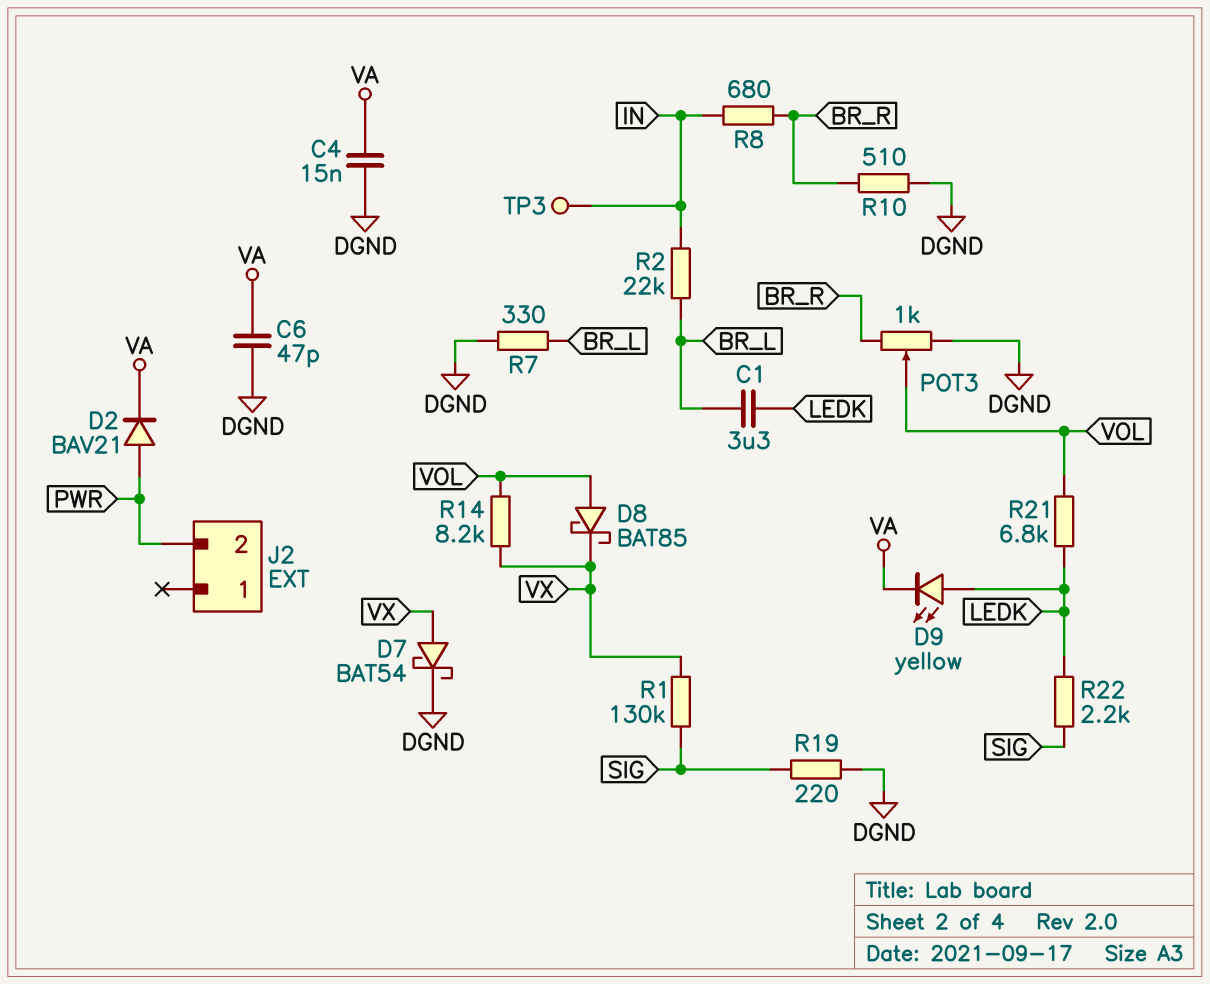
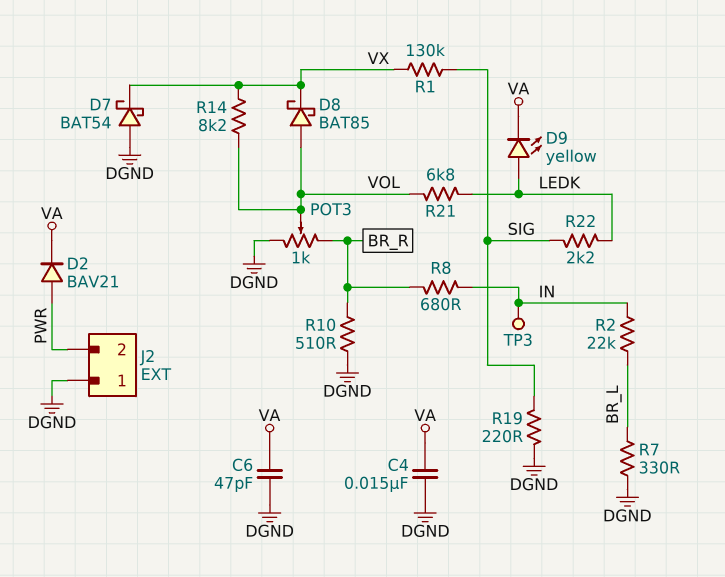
C1: 3.3uF (BR_L, LEDK) -> none
D7: schottky BAT54 (A VX, K DGND) -> schottky BAT54 (A DGND, K VX)
J2 pin 1: none -> DGND

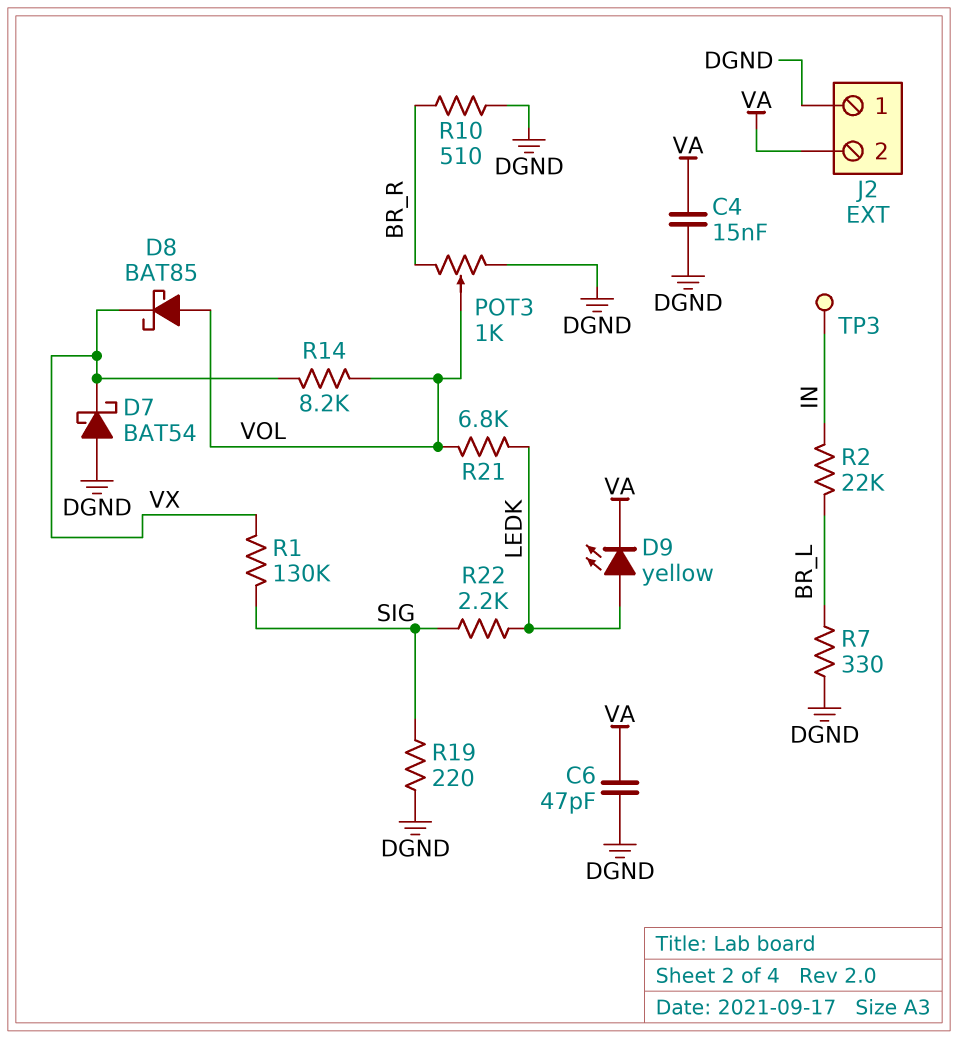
D2: diode BAV21 (A PWR, K VA) -> none
J2 pin 2: PWR -> VA
R8: 680 (BR_R, IN) -> none

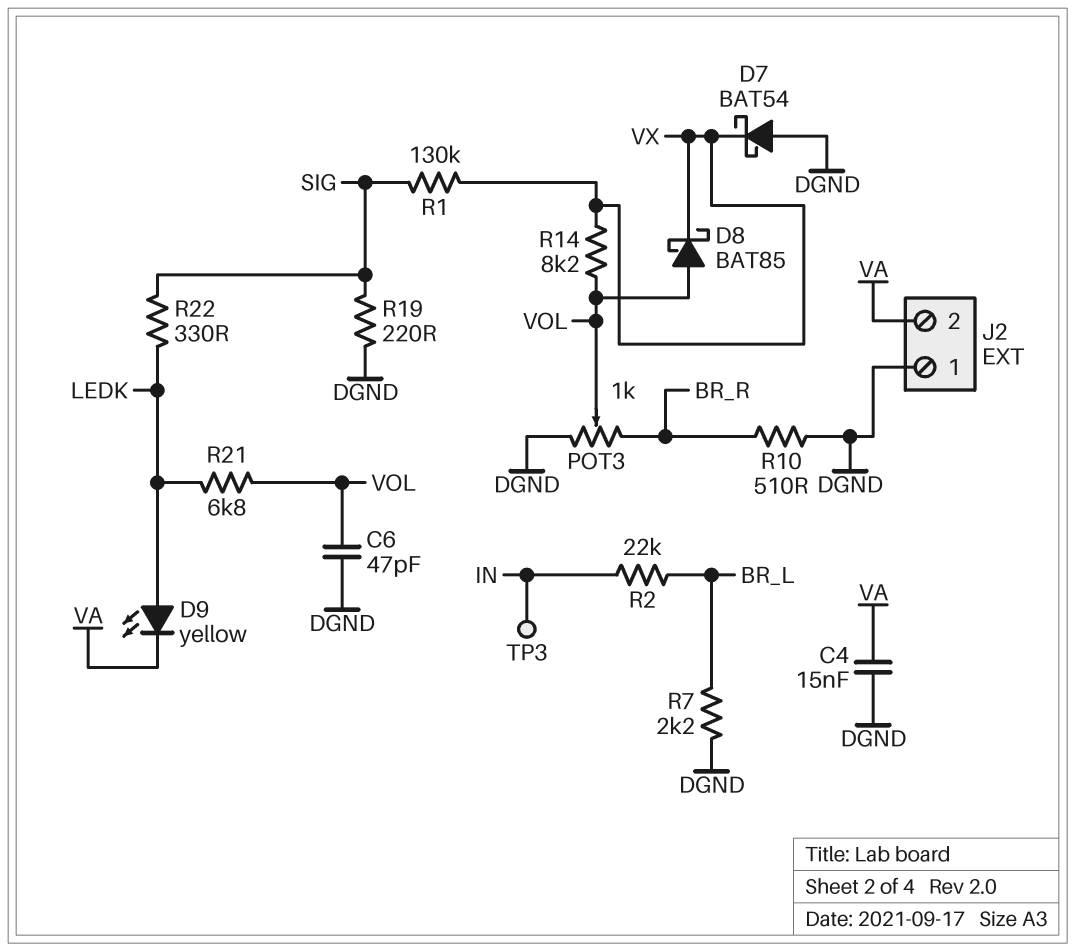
C6: 47pF (DGND, VA) -> 47pF (DGND, VOL)
R7: 330 (BR_L, DGND) -> 2.2k (BR_L, DGND)
R22: 2.2k (LEDK, SIG) -> 330 (LEDK, SIG)

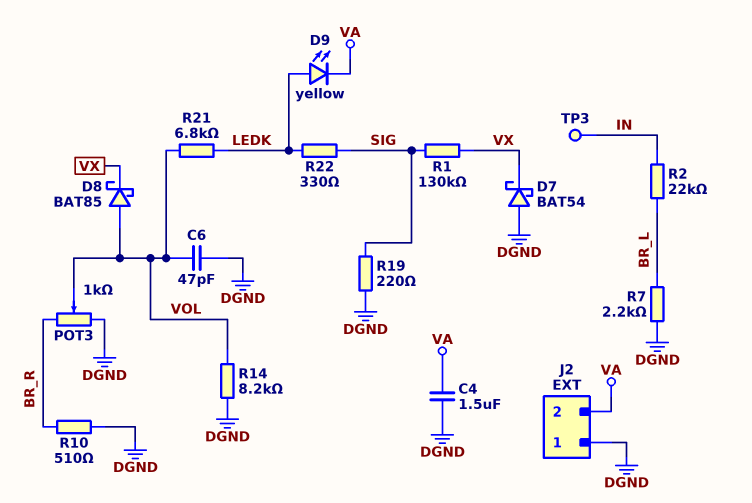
C4: 15nF (DGND, VA) -> 1.5uF (DGND, VA)
R14: 8.2k (VOL, VX) -> 8.2k (DGND, VOL)

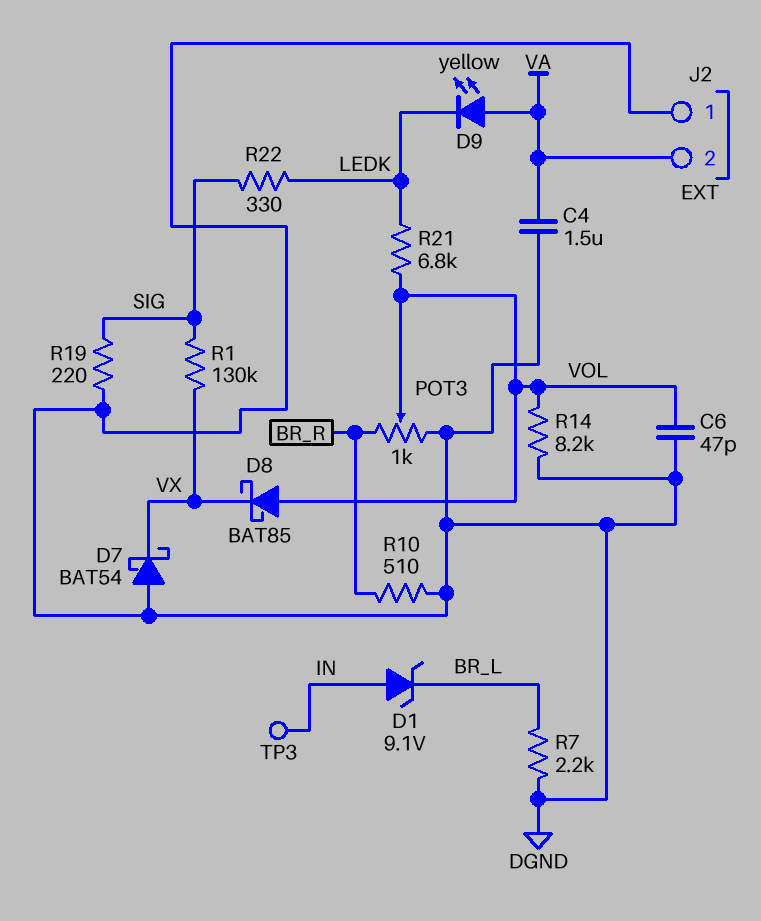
D1: none -> zener 9.1V (A IN, K BR_L)
D9: LED yellow (A LEDK, K VA) -> LED yellow (A VA, K LEDK)
R2: 22k (BR_L, IN) -> none

